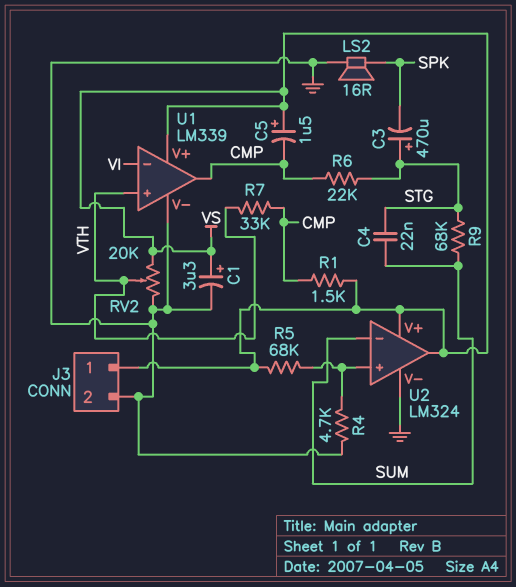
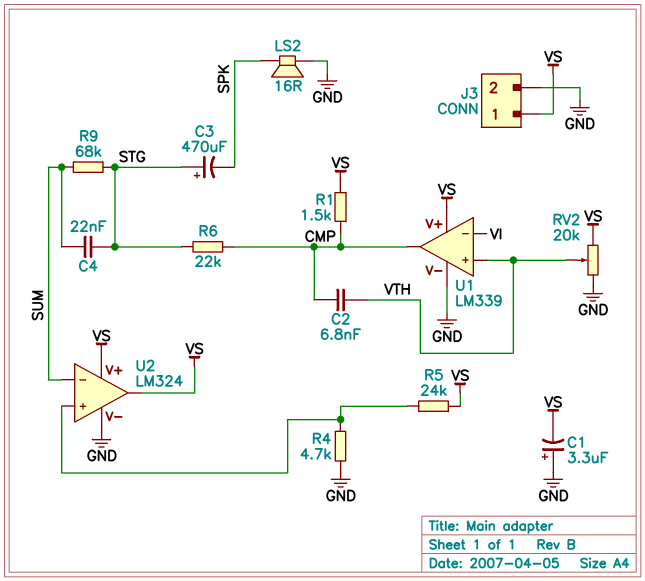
C1: 3.3uF (plus VS, minus GND) -> 3.3uF (plus GND, minus VS)
C2: none -> 6.8nF (CMP, VTH)
C5: 1.5uF (plus VS, minus CMP) -> none
R5: 68k (U2/in+, VS) -> 24k (U2/in+, VS)
R7: 33k (CMP, VTH) -> none

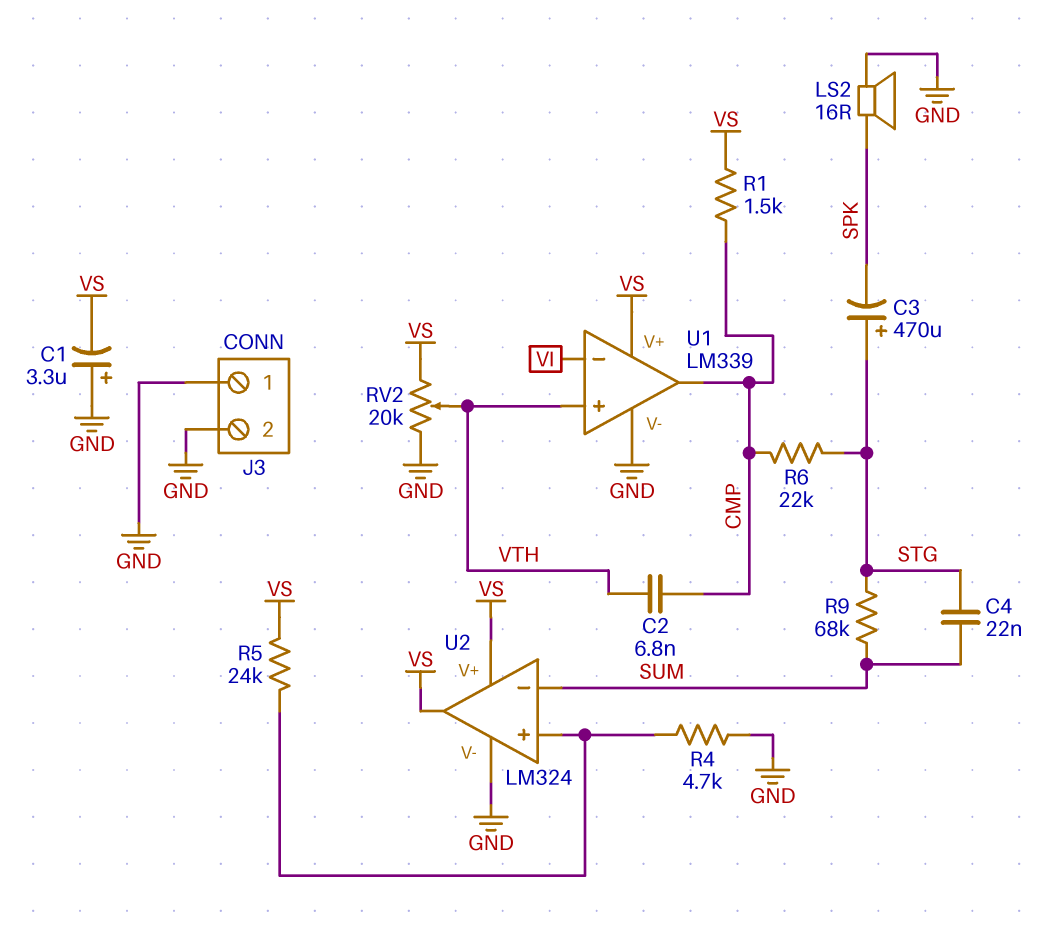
J3 pin 1: VS -> GND

